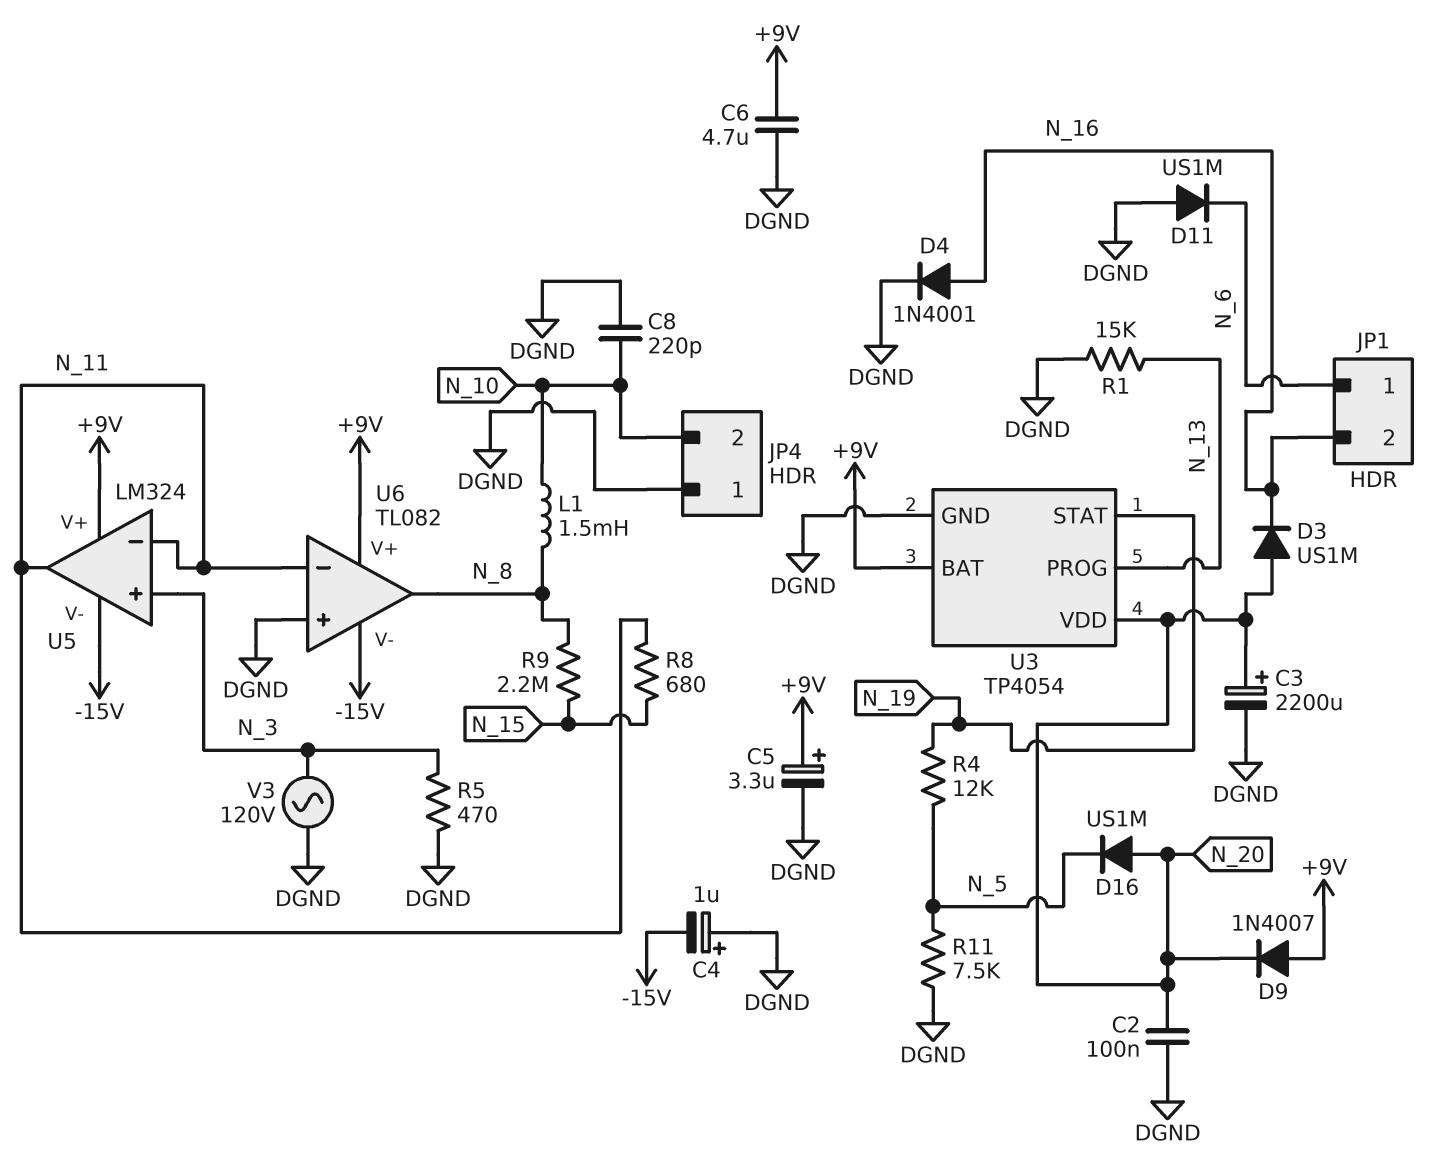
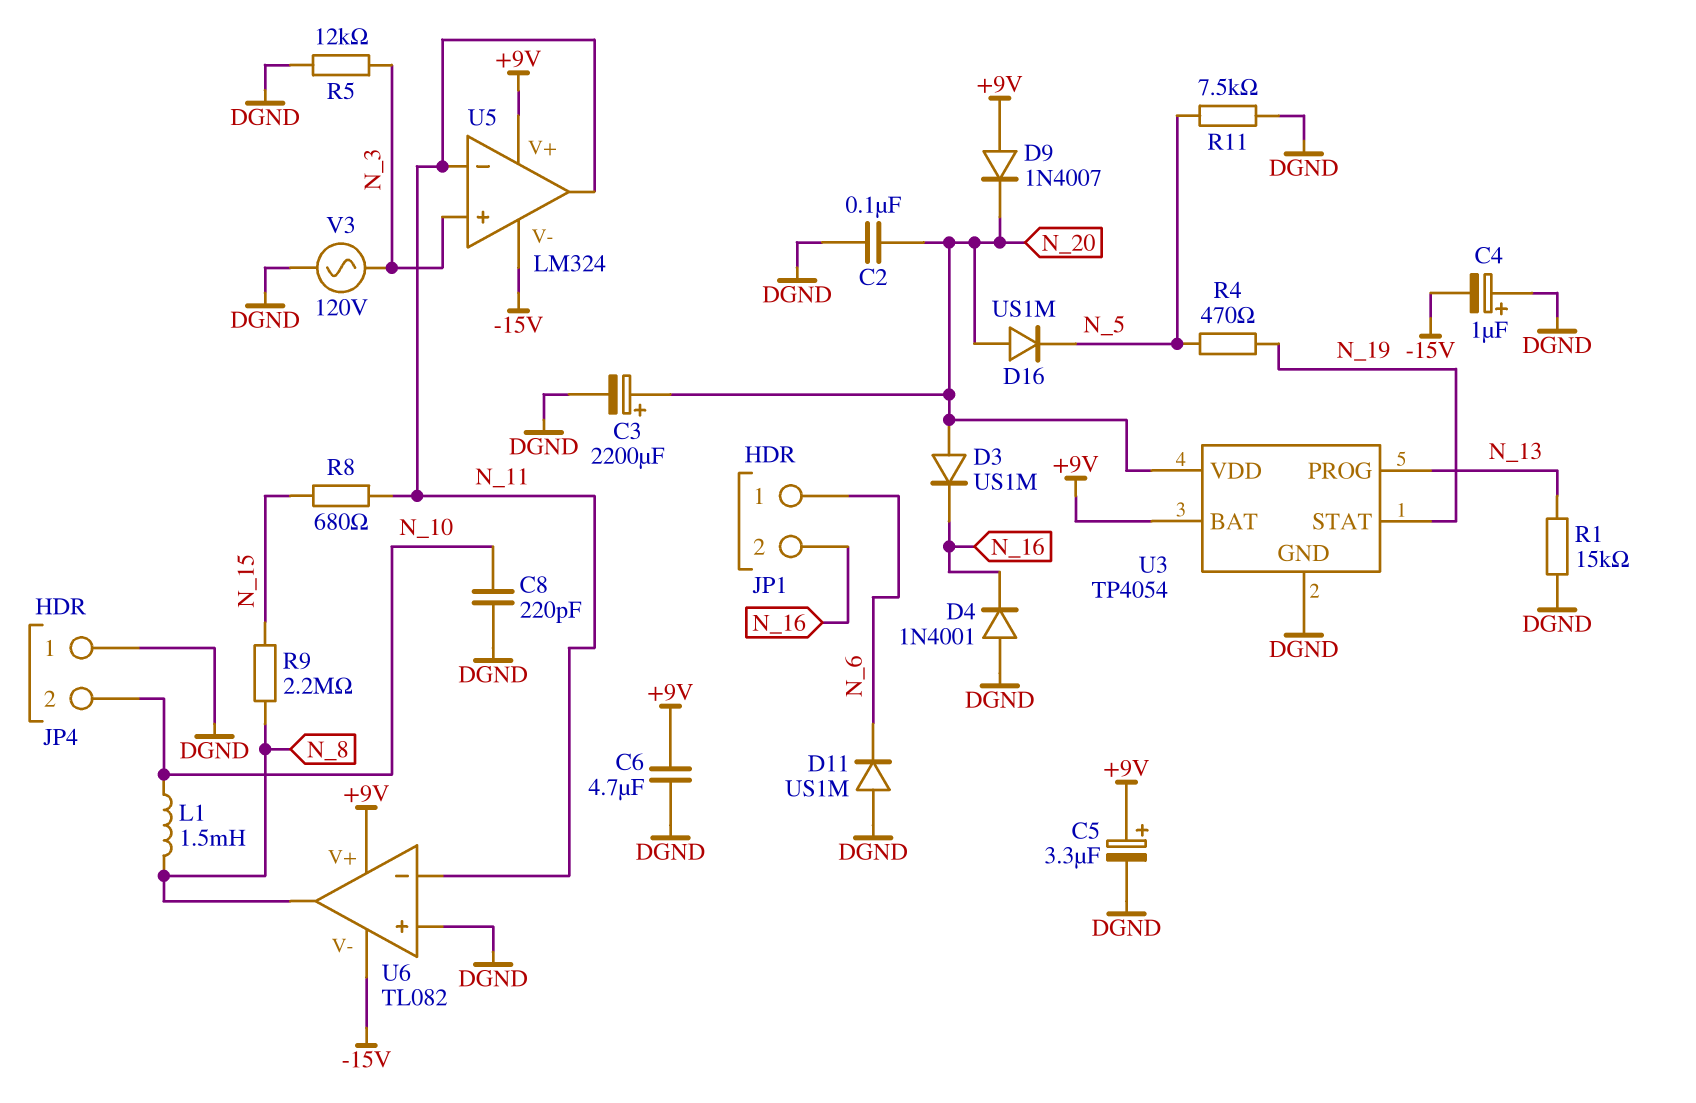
D4: diode 1N4001 (A N_16, K DGND) -> diode 1N4001 (A DGND, K N_16)
R4: 12k (N_5, N_19) -> 470 (N_5, N_19)
R5: 470 (DGND, N_3) -> 12k (DGND, N_3)

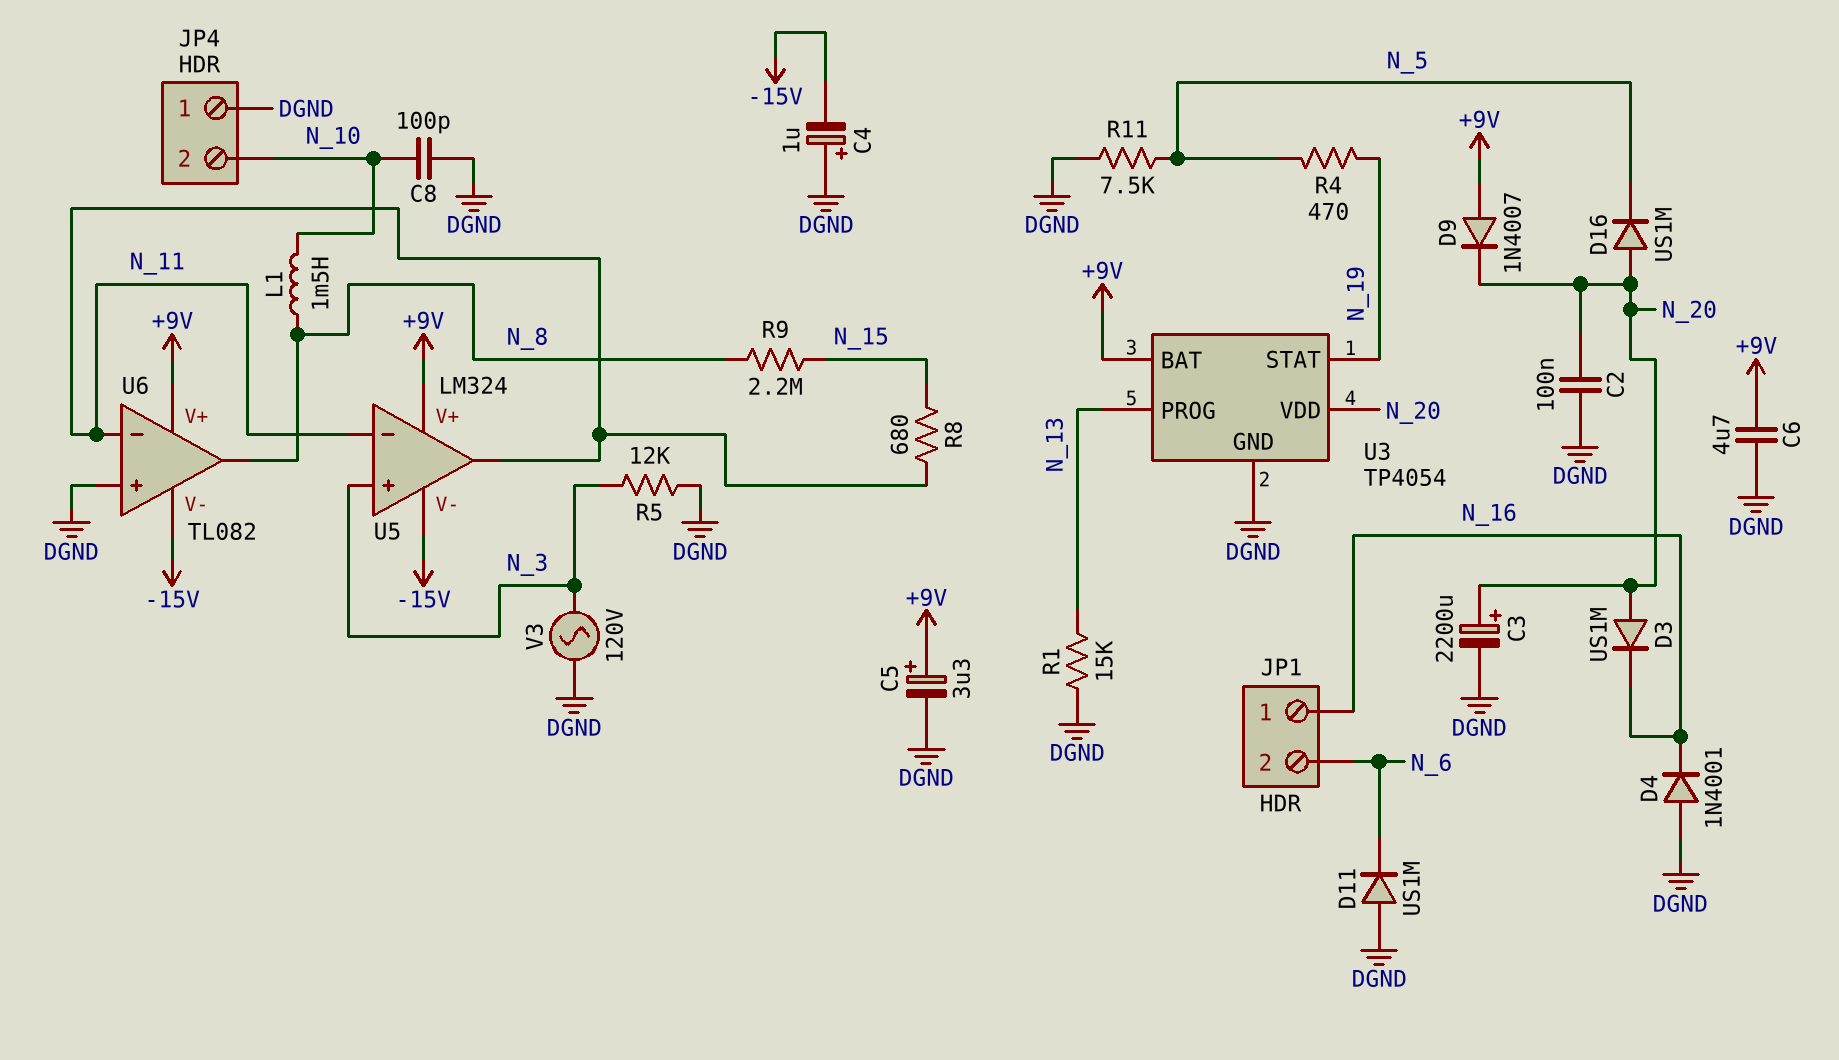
C8: 220pF (DGND, N_10) -> 100pF (DGND, N_10)
JP1 pin 1: N_6 -> N_16
JP1 pin 2: N_16 -> N_6

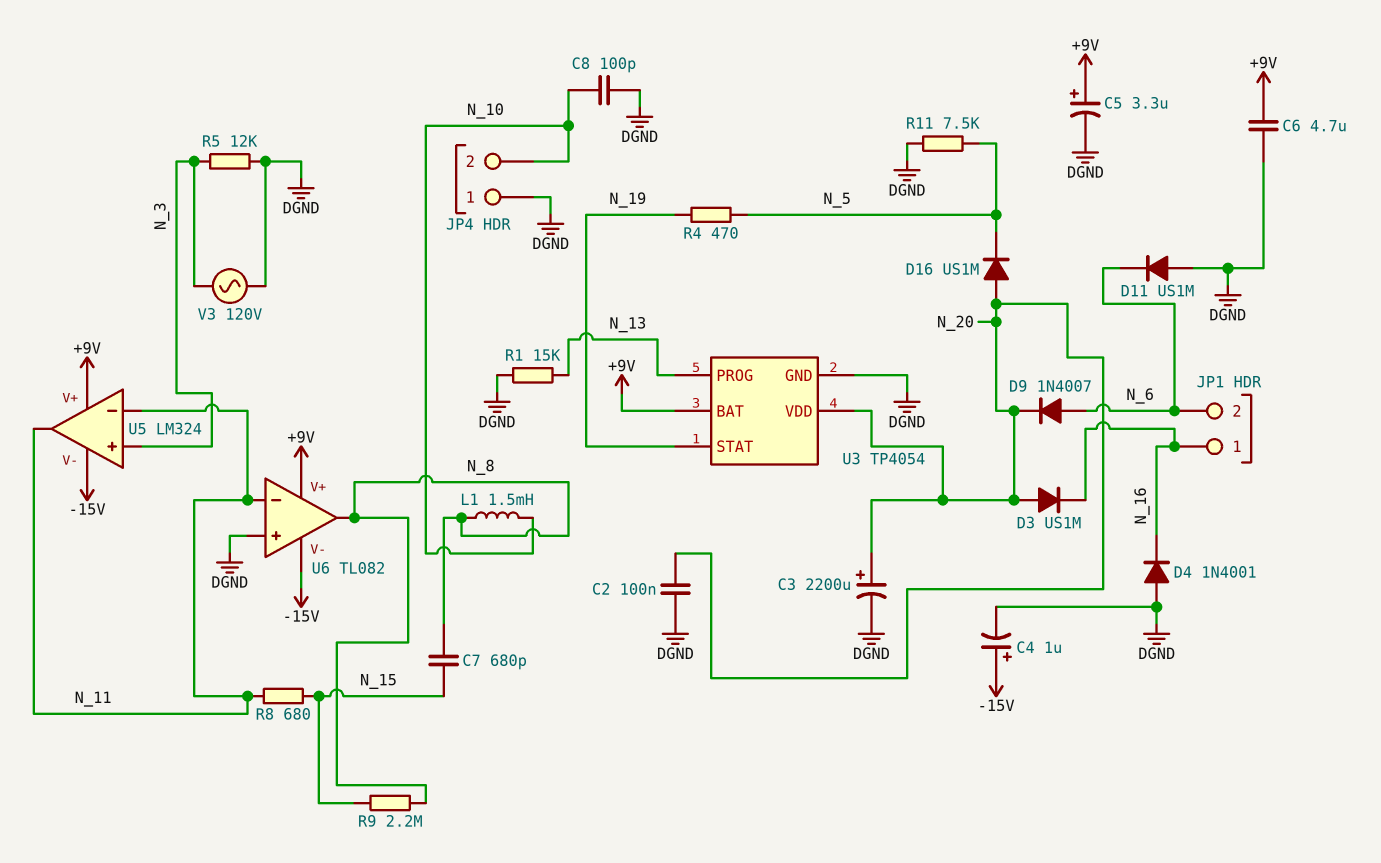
C4: 1uF (plus DGND, minus -15V) -> 1uF (plus -15V, minus DGND)
C7: none -> 680pF (N_8, N_15)
D9: diode 1N4007 (A +9V, K N_20) -> diode 1N4007 (A N_6, K N_20)

